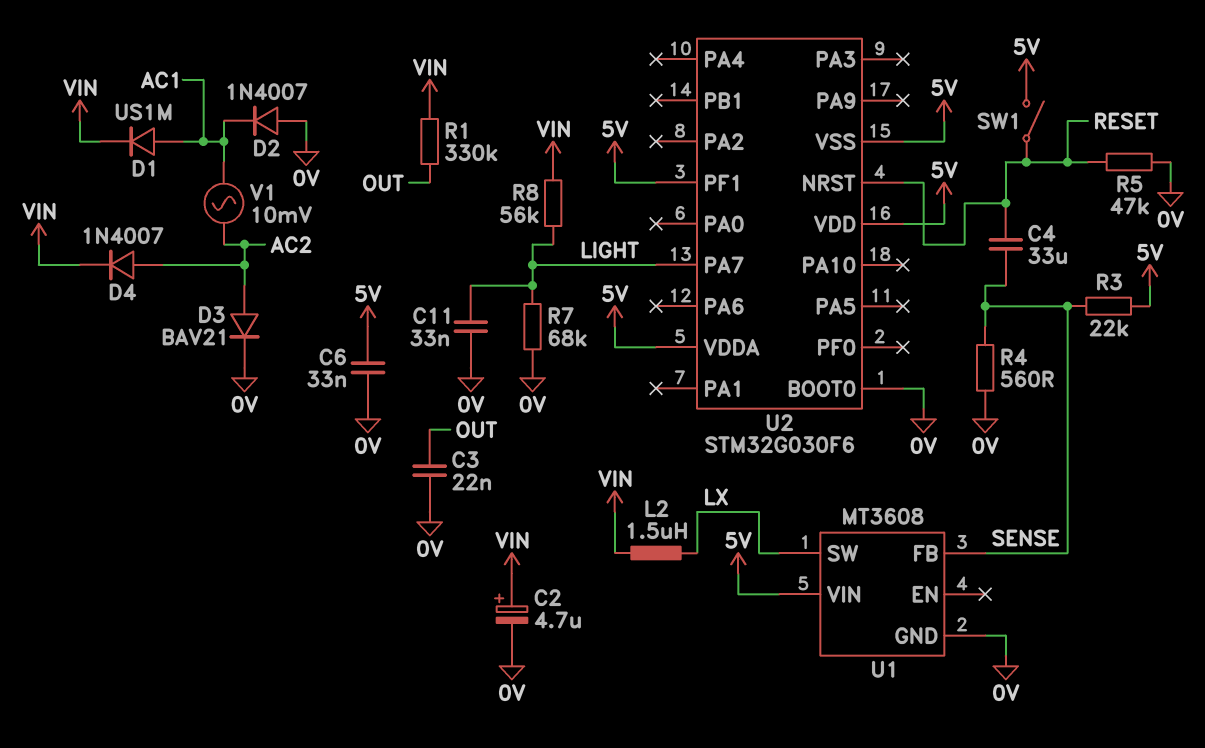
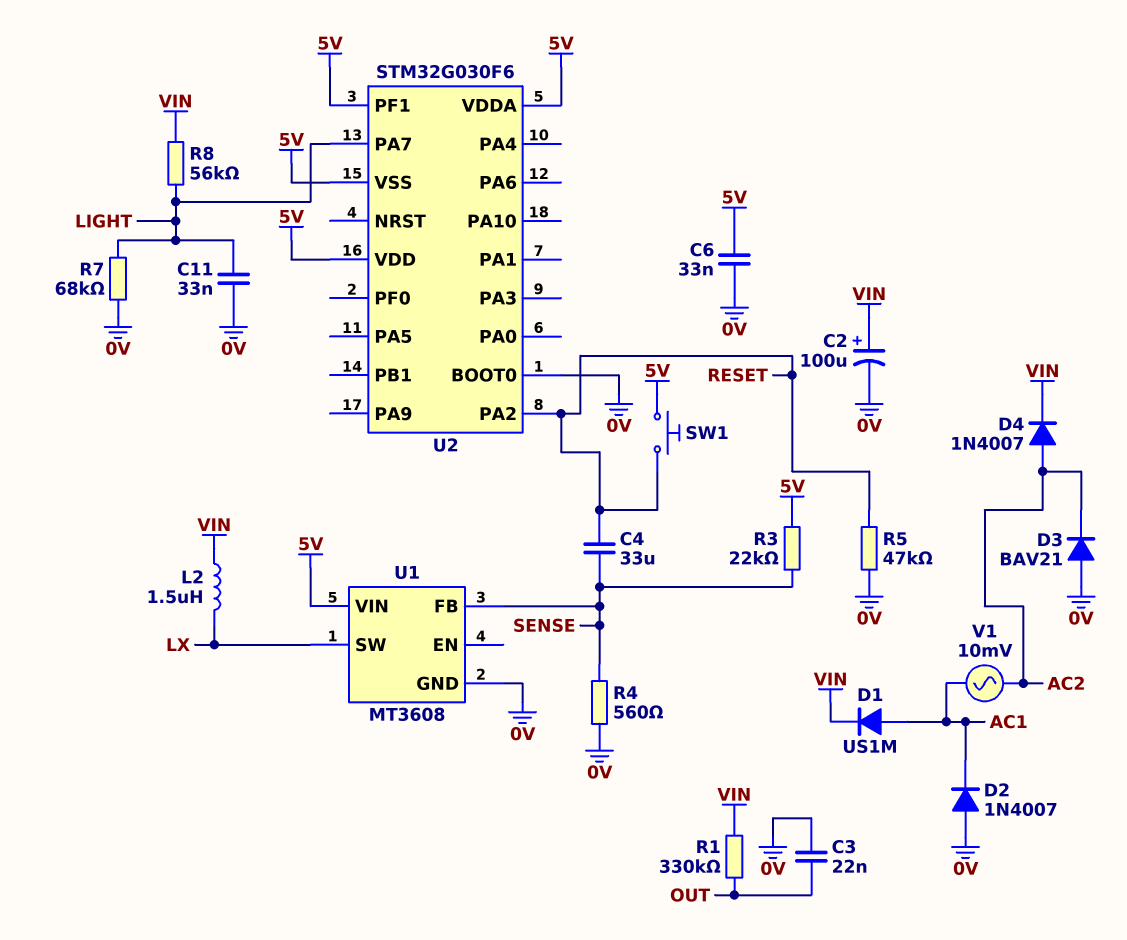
C2: 4.7uF (plus VIN, minus 0V) -> 100uF (plus VIN, minus 0V)
D3: diode BAV21 (A AC2, K 0V) -> diode BAV21 (A 0V, K AC2)
SW1: switch (5V, RESET) -> button (5V, RESET)
U2 pin NRST: RESET -> none
U2 pin PA2: none -> RESET

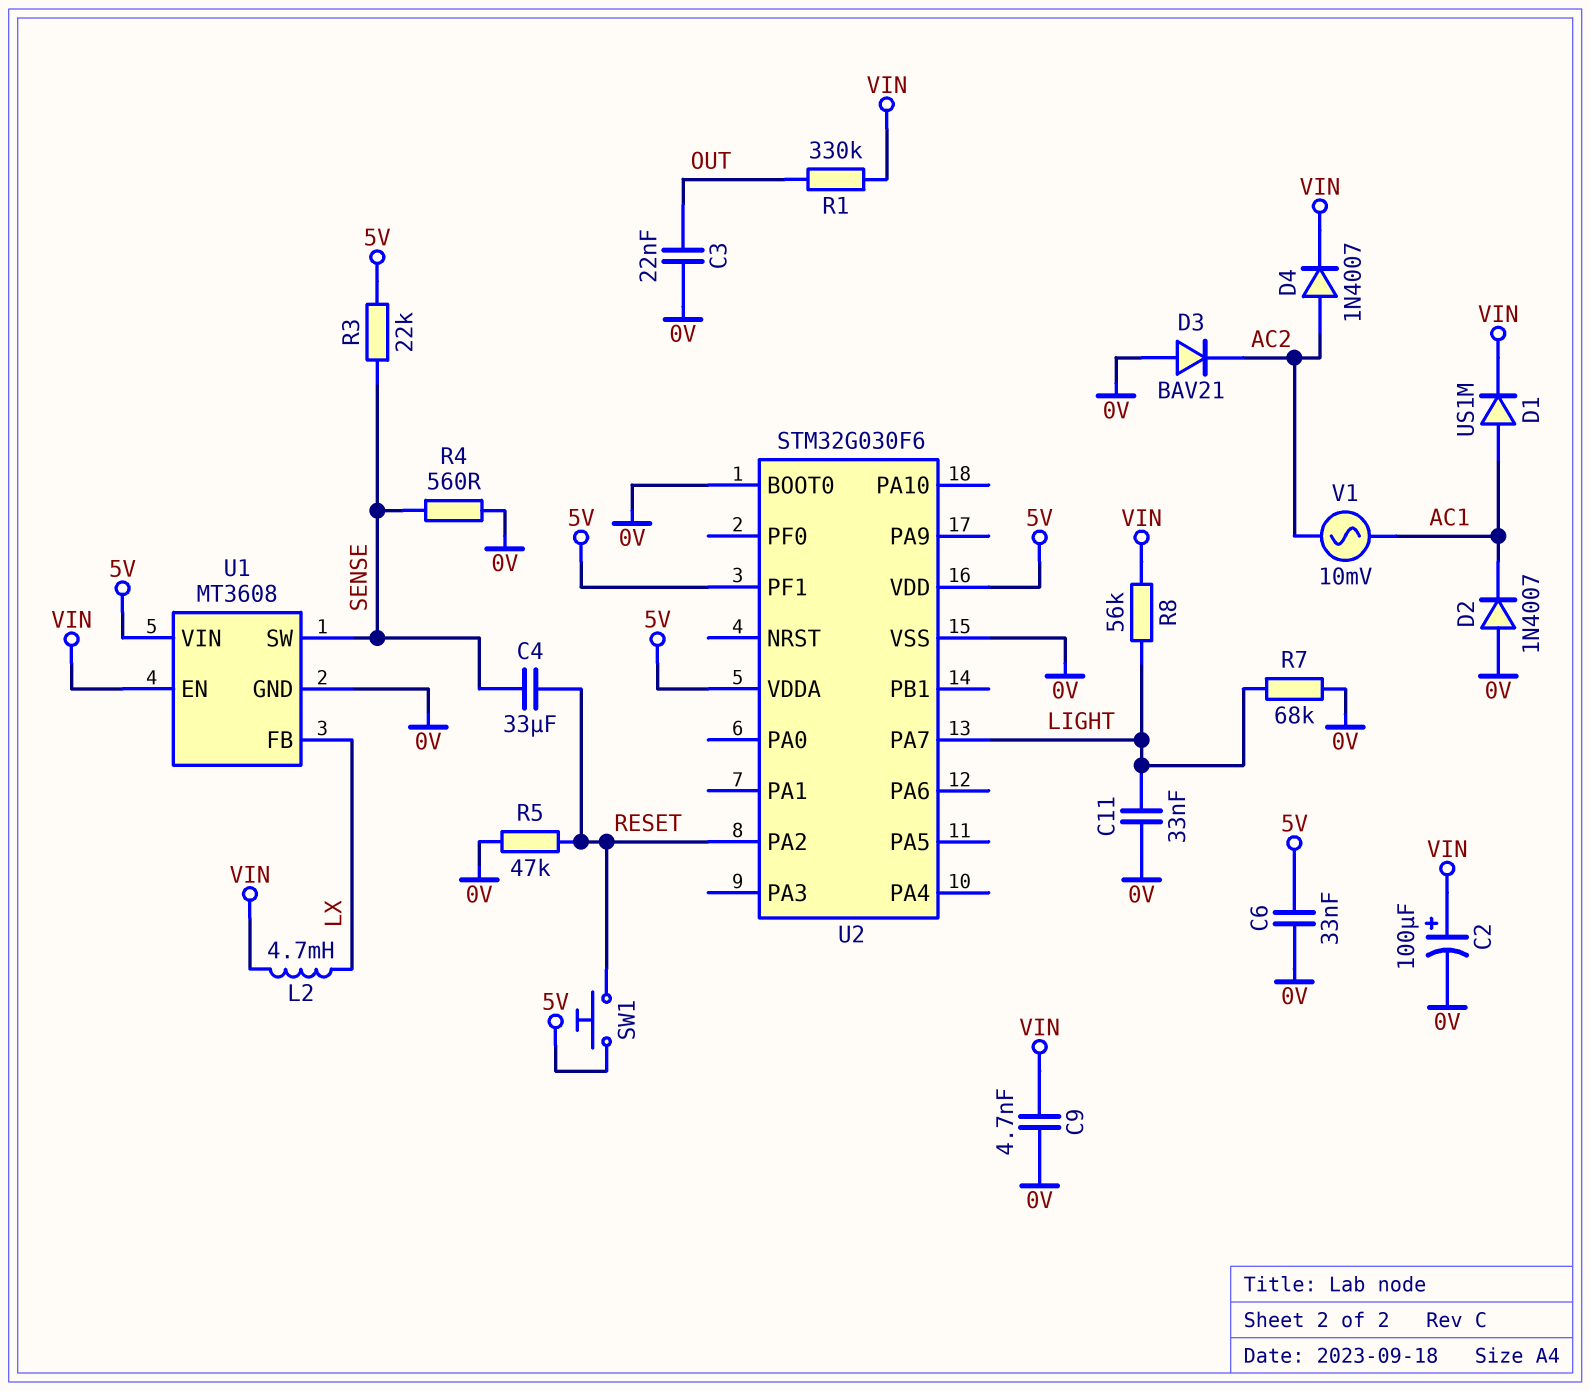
C9: none -> 4.7nF (0V, VIN)
L2: 1.5uH (LX, VIN) -> 4.7mH (LX, VIN)
U1 pin EN: none -> VIN
U1 pin FB: SENSE -> LX
U1 pin SW: LX -> SENSE
U2 pin VSS: 5V -> 0V

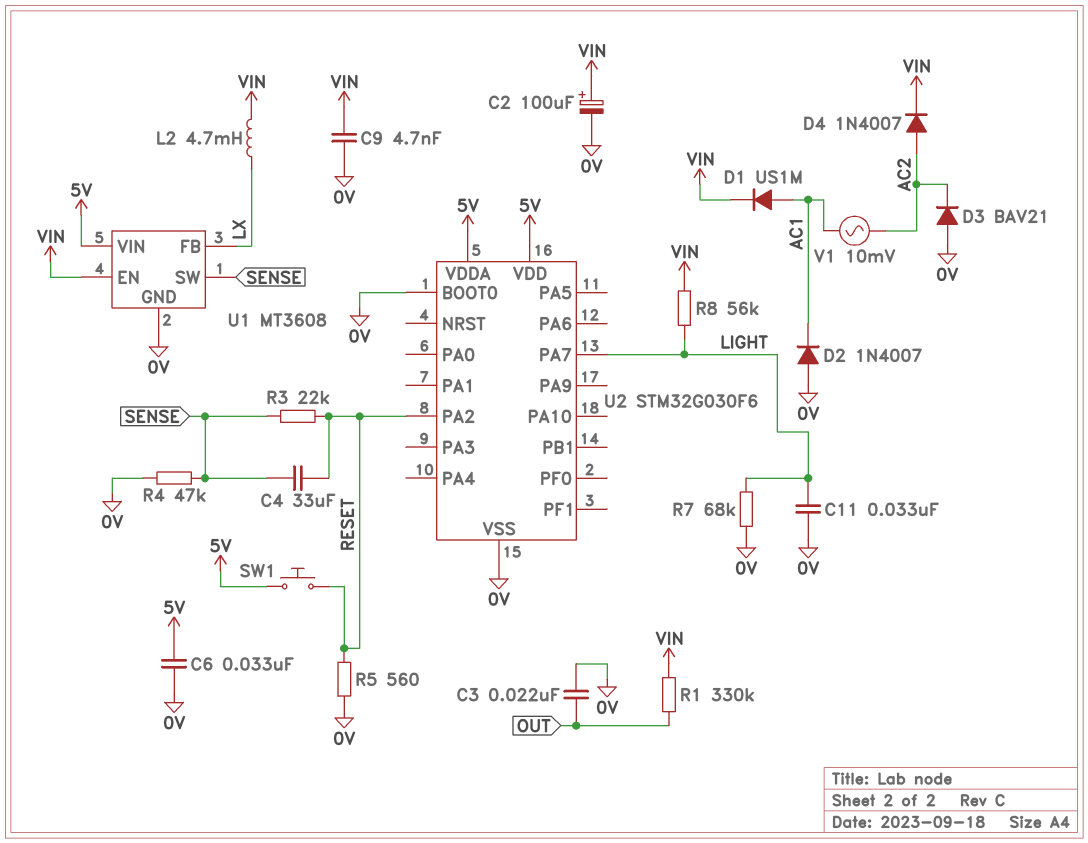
R3: 22k (5V, SENSE) -> 22k (RESET, SENSE)
R4: 560 (0V, SENSE) -> 47k (0V, SENSE)
R5: 47k (0V, RESET) -> 560 (0V, RESET)
U2 pin PF1: 5V -> none

